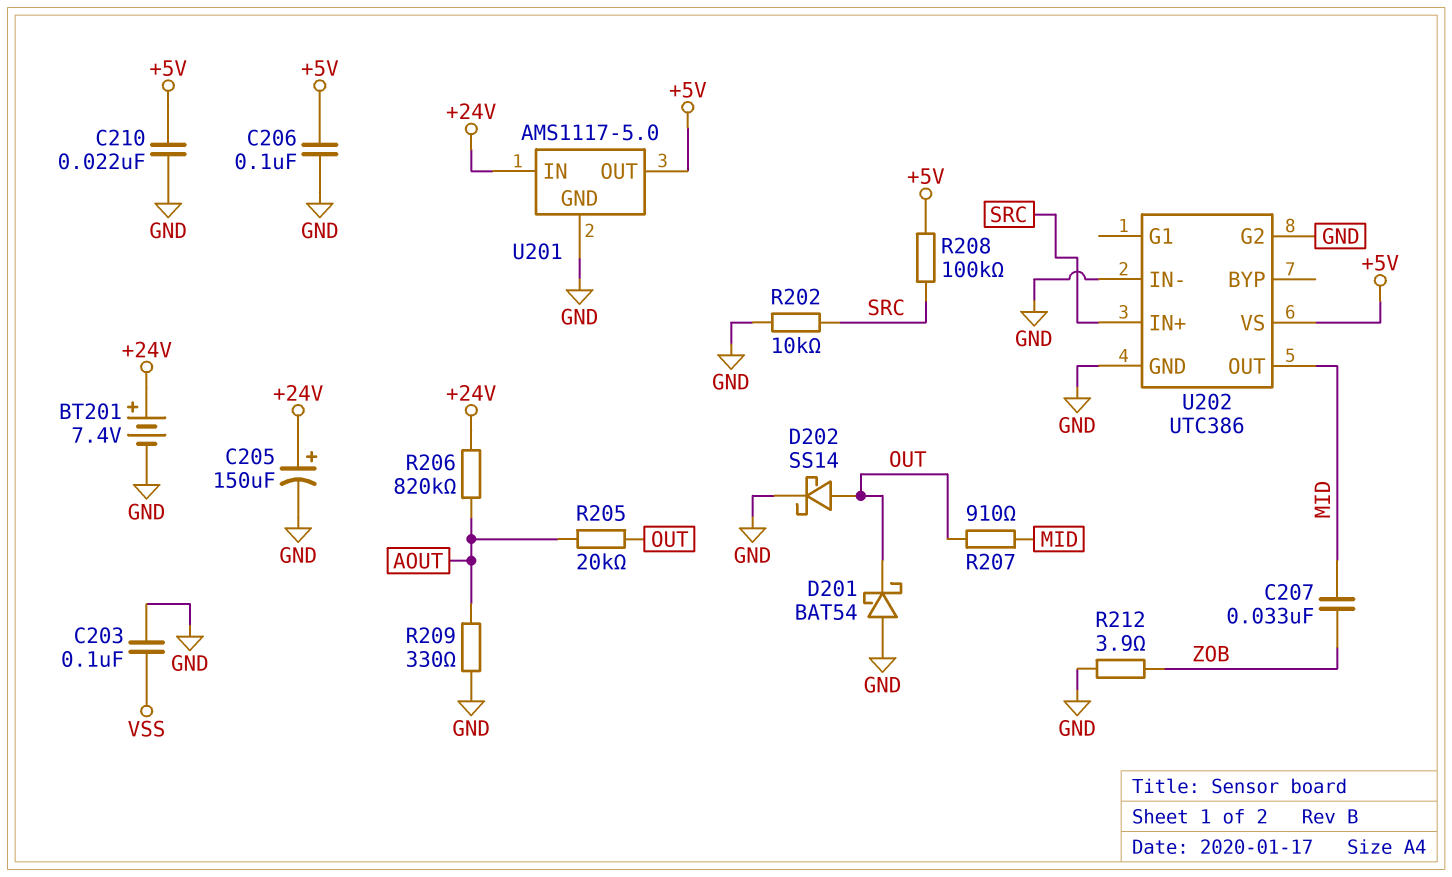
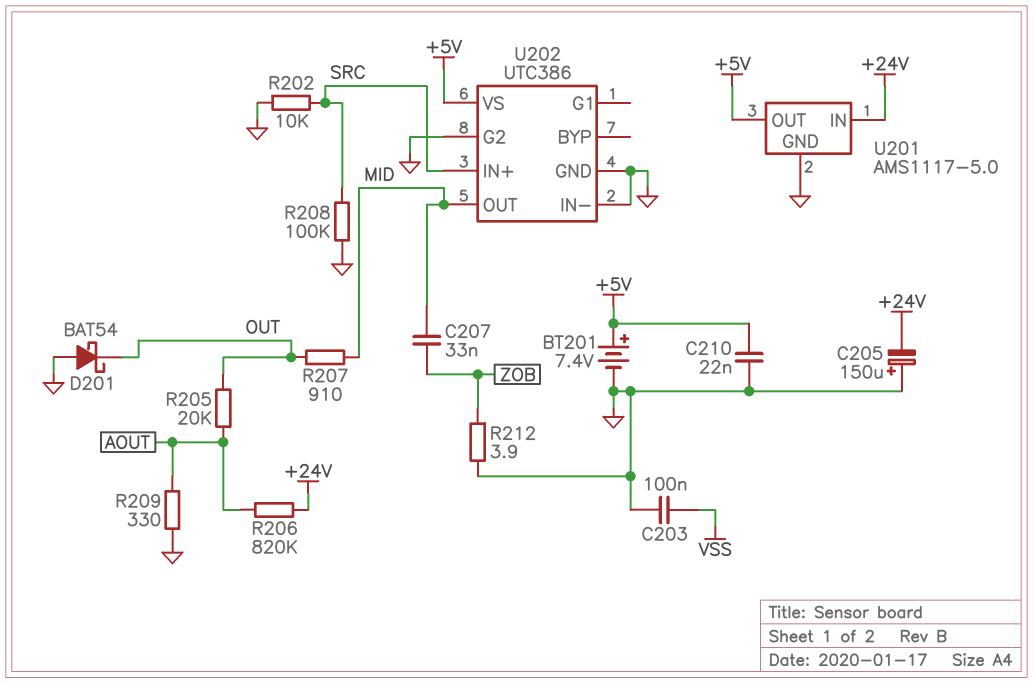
BT201: 7.4V (plus +24V, minus GND) -> 7.4V (plus +5V, minus GND)
C205: 150uF (plus +24V, minus GND) -> 150uF (plus GND, minus +24V)
C206: 100nF (+5V, GND) -> none
D202: schottky SS14 (A OUT, K GND) -> none
R208: 100k (+5V, SRC) -> 100k (GND, SRC)

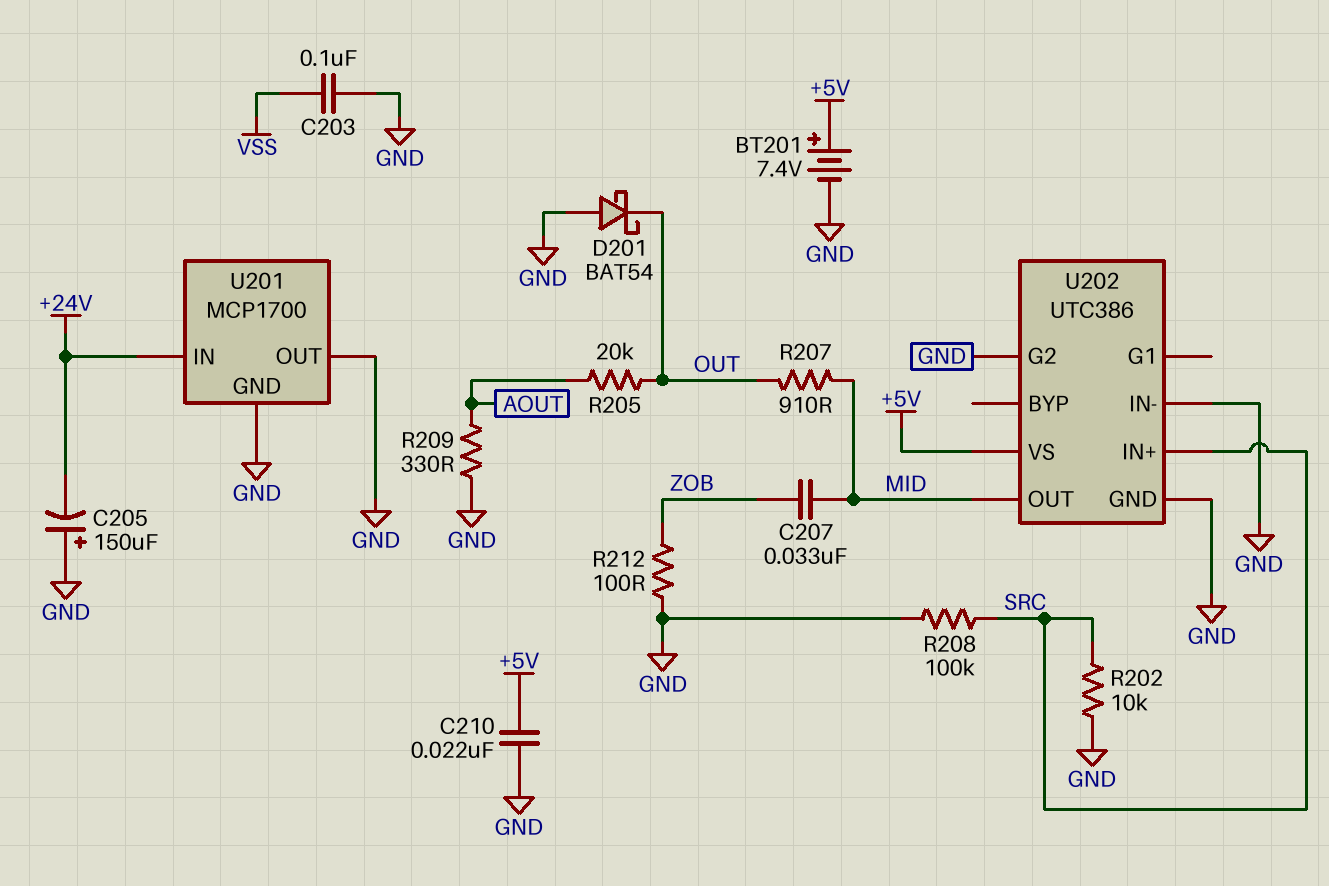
R206: 820k (+24V, AOUT) -> none
R212: 3.9 (GND, ZOB) -> 100 (GND, ZOB)
U201: AMS1117-5.0 -> MCP1700
U201 pin OUT: +5V -> GND

